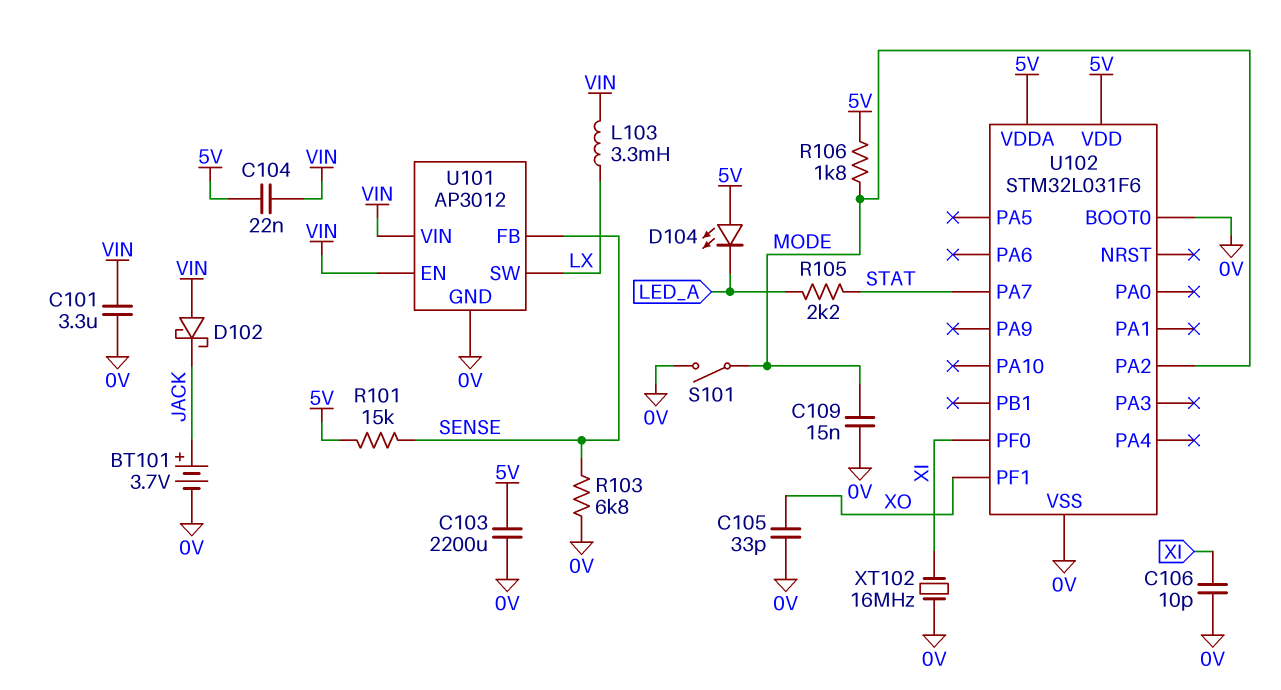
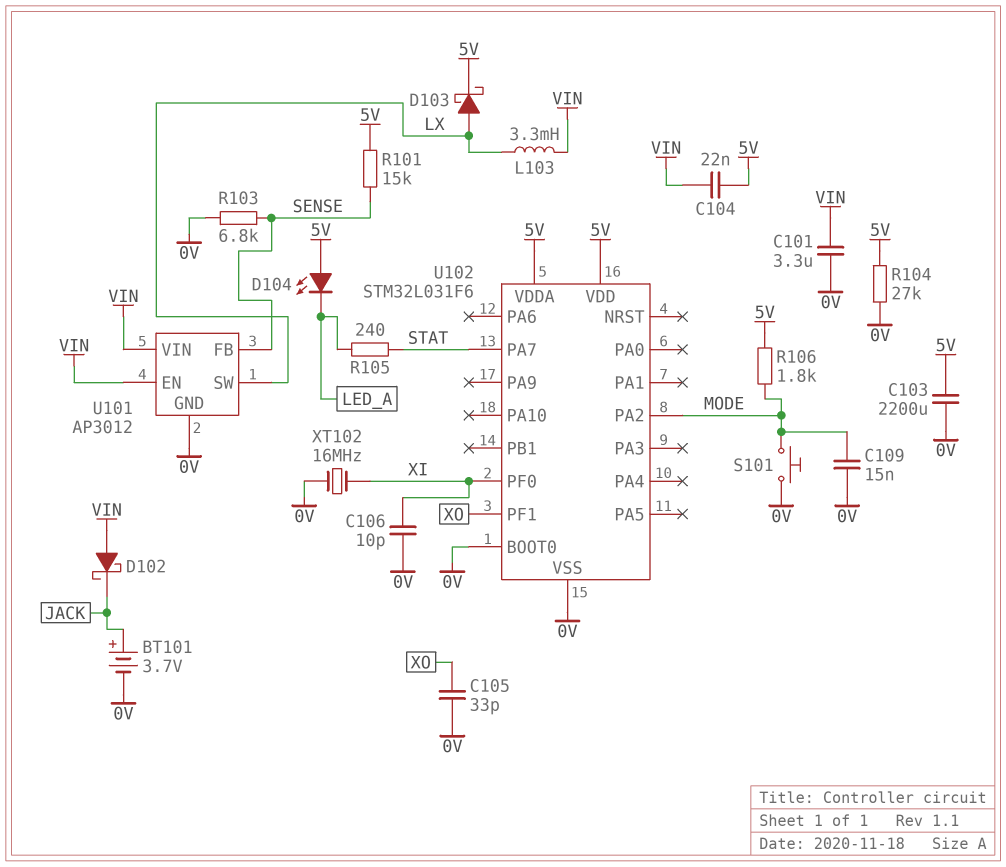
D103: none -> schottky (A LX, K 5V)
R104: none -> 27k (0V, 5V)
R105: 2.2k (LED_A, STAT) -> 240 (LED_A, STAT)
S101: switch (0V, MODE) -> button (0V, MODE)

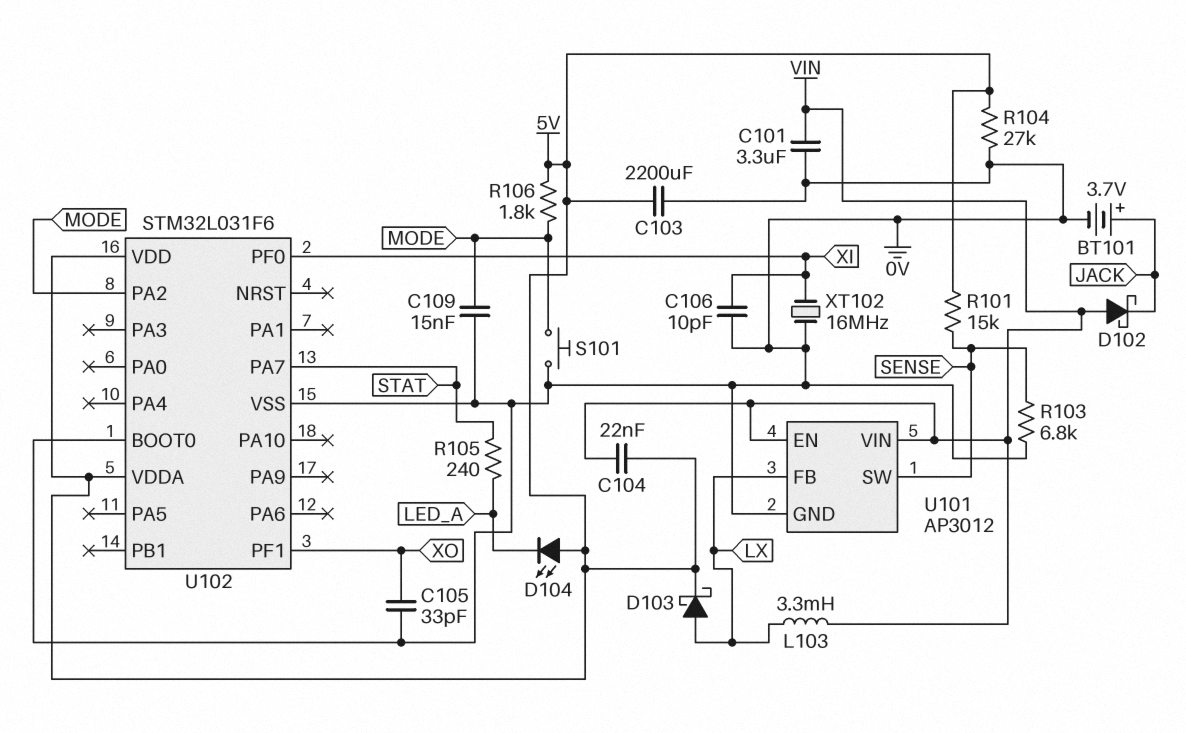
U101 pin FB: SENSE -> LX
U101 pin SW: LX -> SENSE

